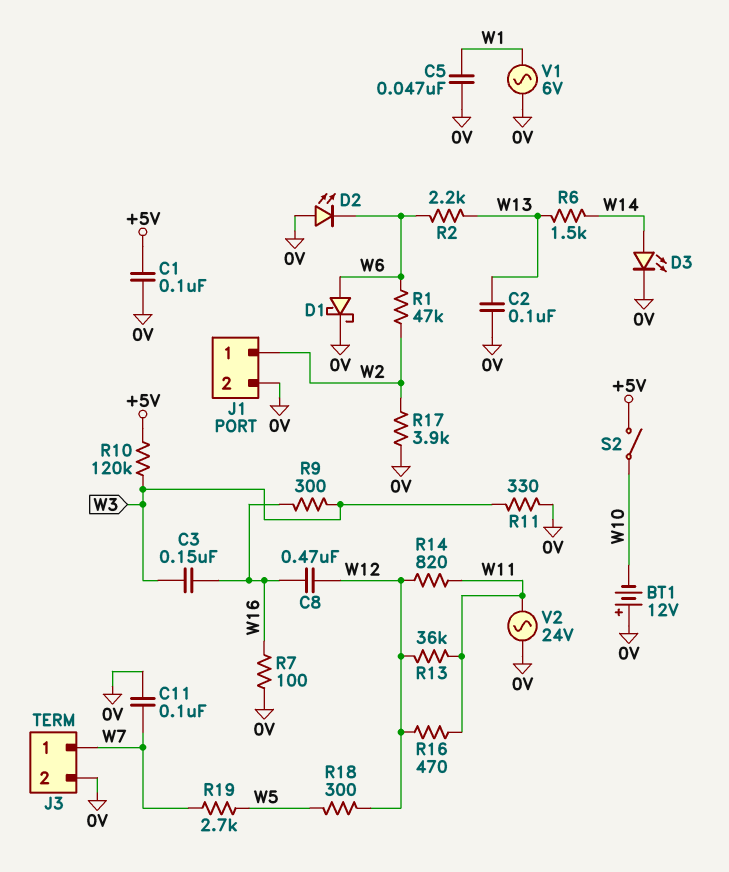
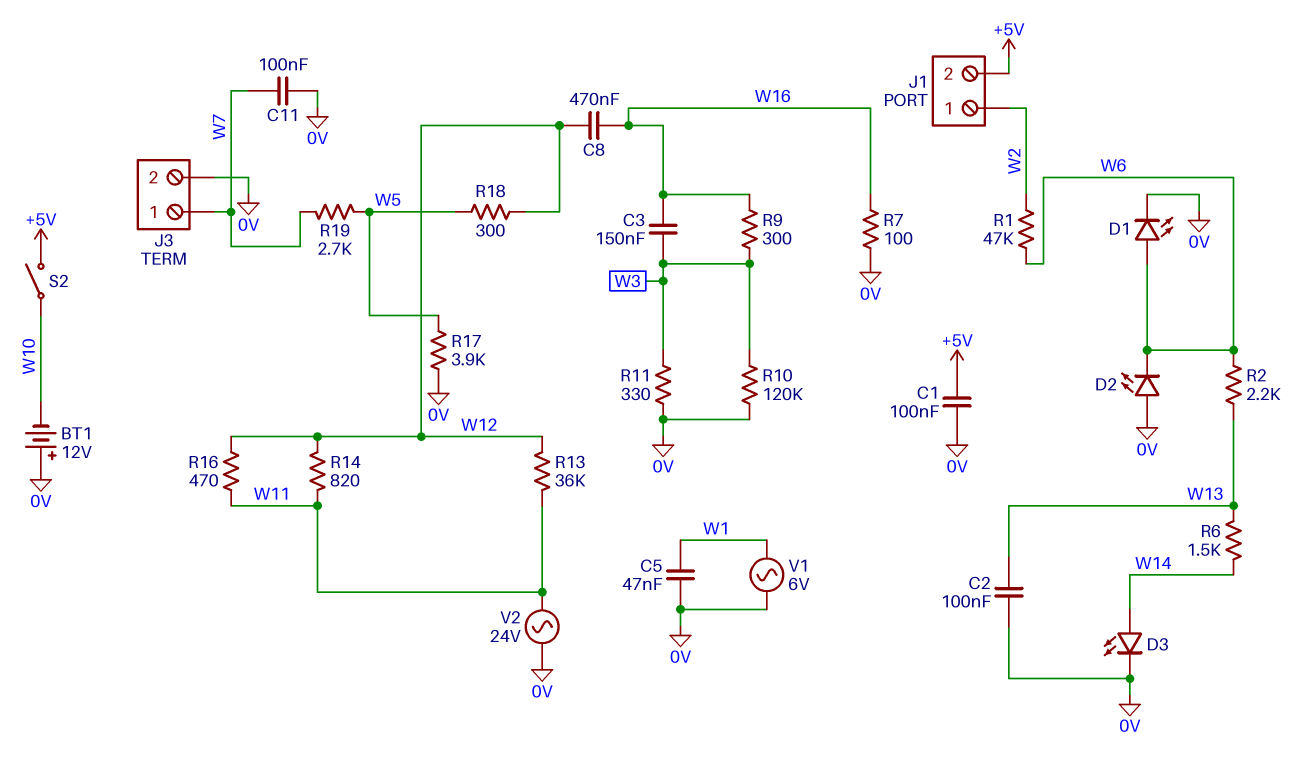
D1: schottky (A W6, K 0V) -> LED (A W6, K 0V)
J1 pin 2: 0V -> +5V
R10: 120k (+5V, W3) -> 120k (0V, W3)
R17: 3.9k (0V, W2) -> 3.9k (0V, W5)

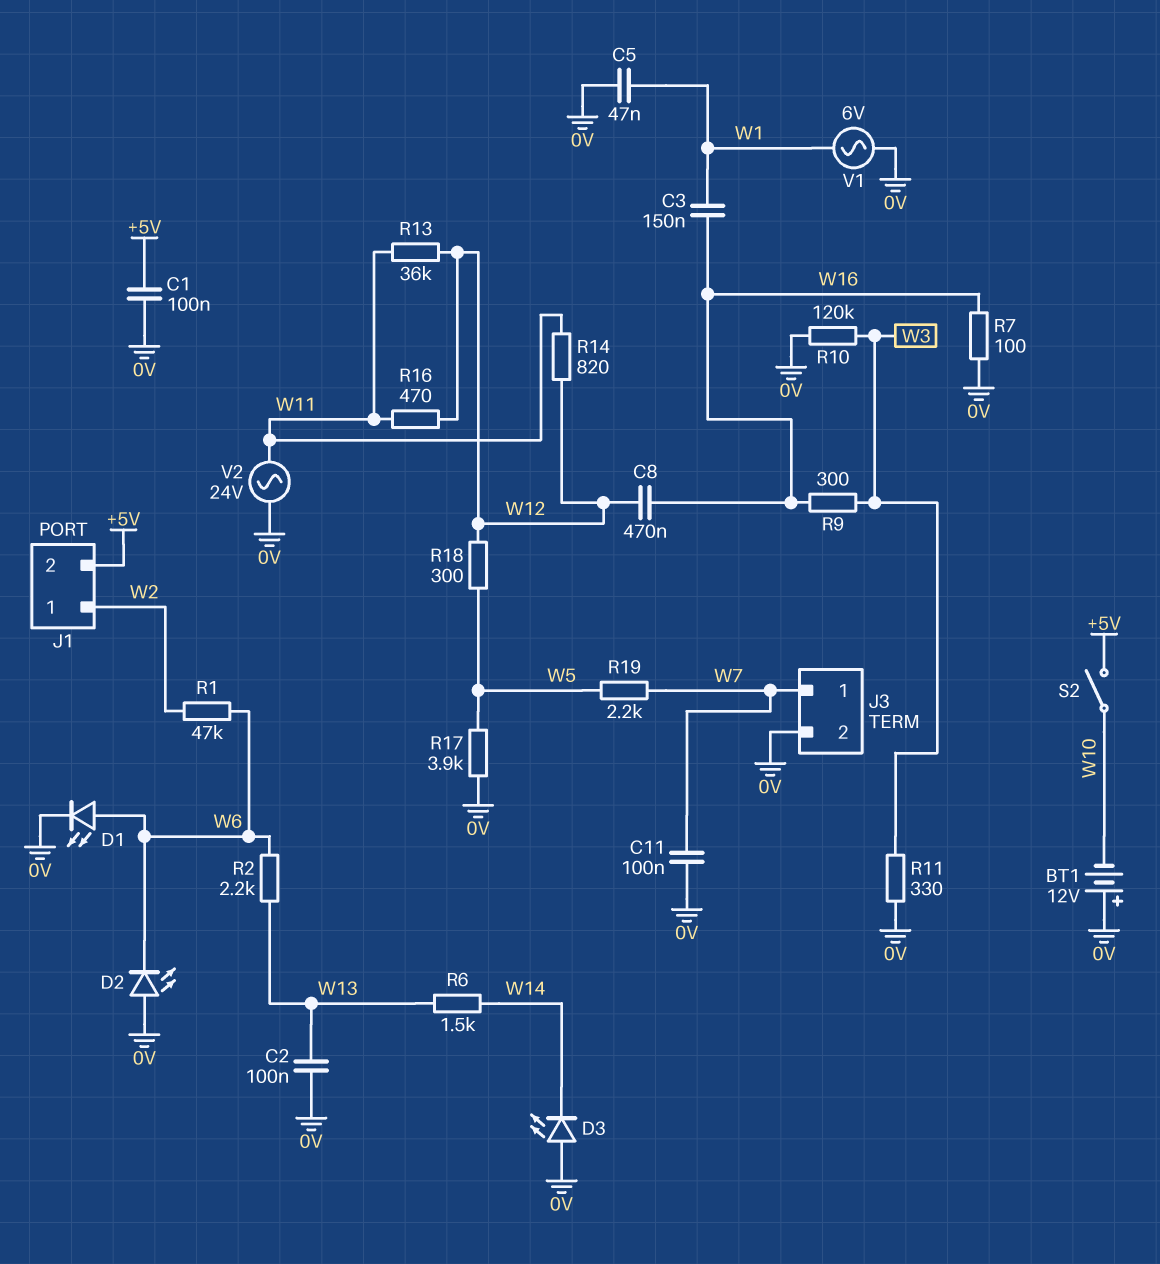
C3: 150nF (W3, W16) -> 150nF (W1, W16)
D3: LED (A W14, K 0V) -> LED (A 0V, K W14)
R19: 2.7k (W5, W7) -> 2.2k (W5, W7)

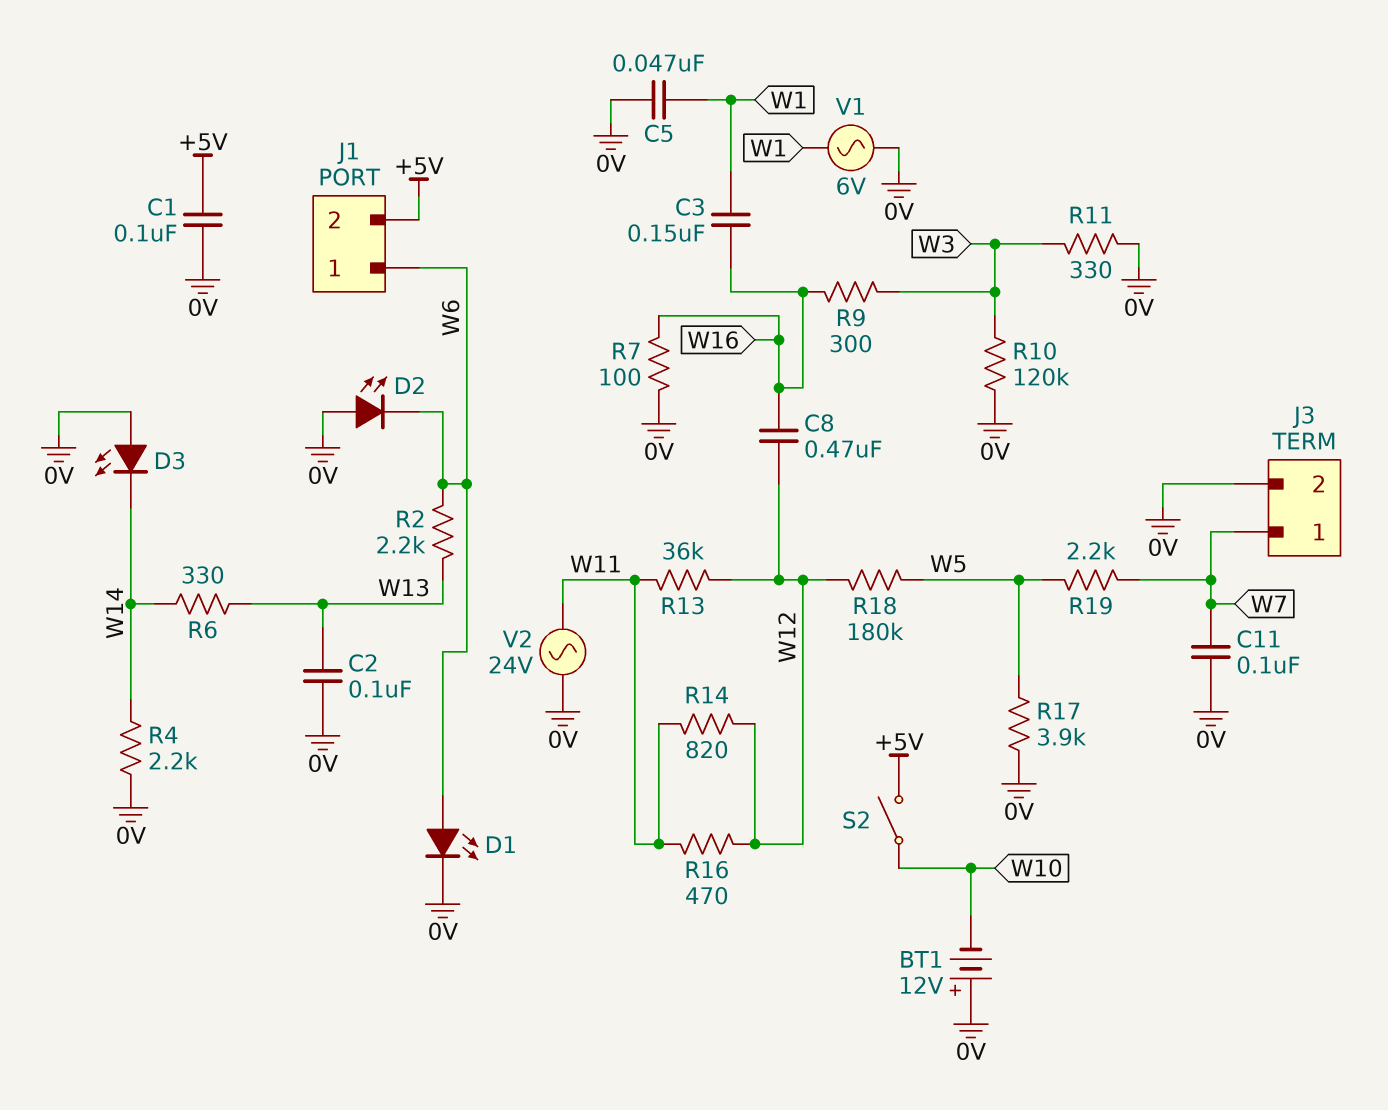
J1 pin 1: W2 -> W6
R1: 47k (W2, W6) -> none
R4: none -> 2.2k (0V, W14)
R6: 1.5k (W13, W14) -> 330 (W13, W14)
R18: 300 (W5, W12) -> 180k (W5, W12)

